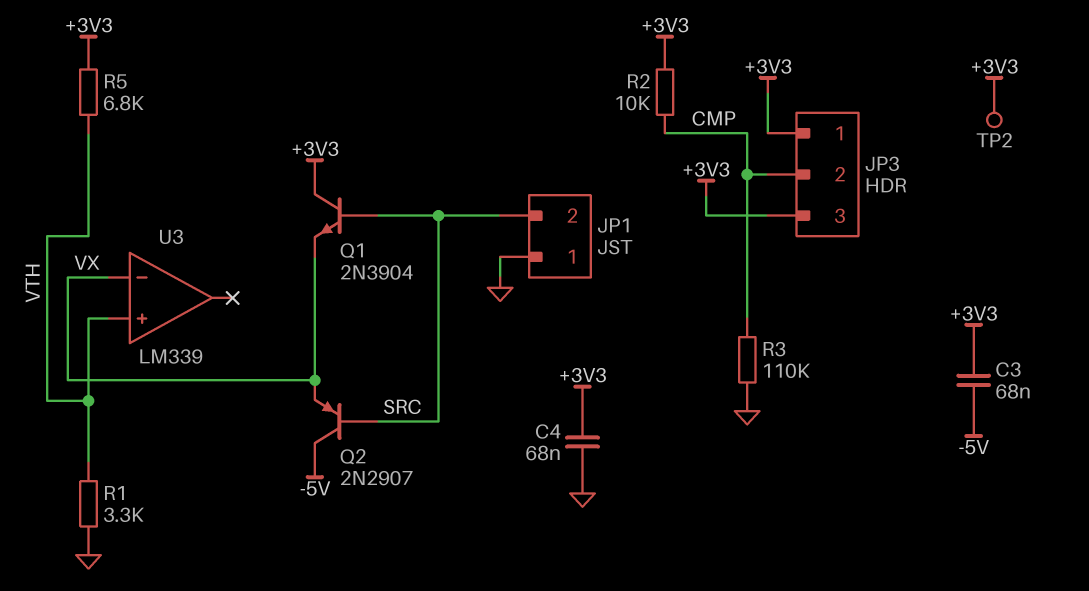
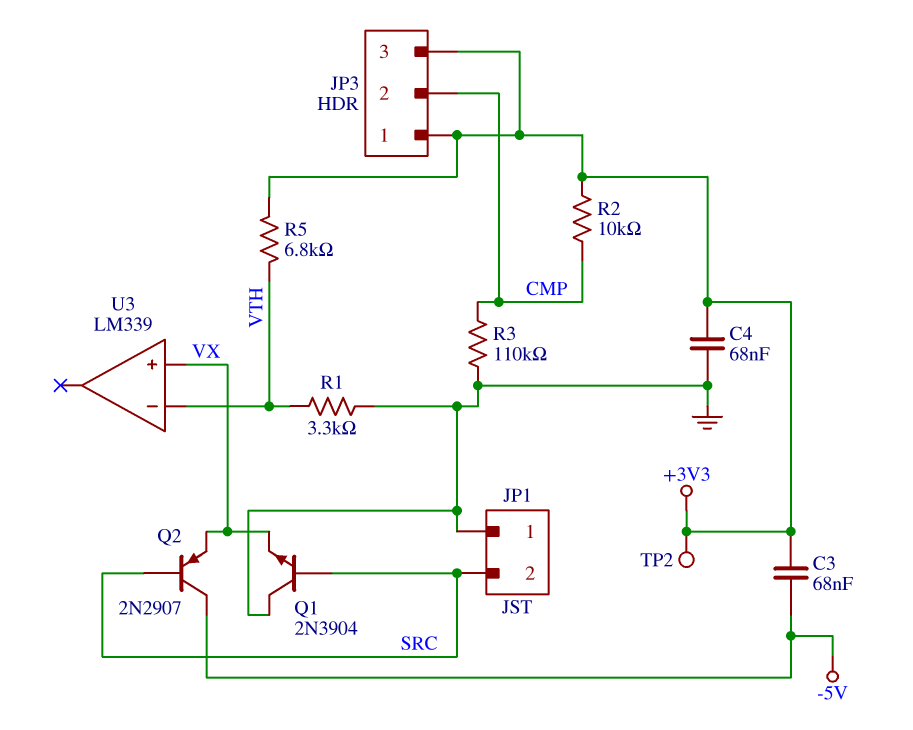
Q1: NPN 2N3904 (B SRC, C +3V3, E VX) -> NPN 2N3904 (B SRC, C GND, E VX)
U3 pin in+: VTH -> VX
U3 pin in-: VX -> VTH

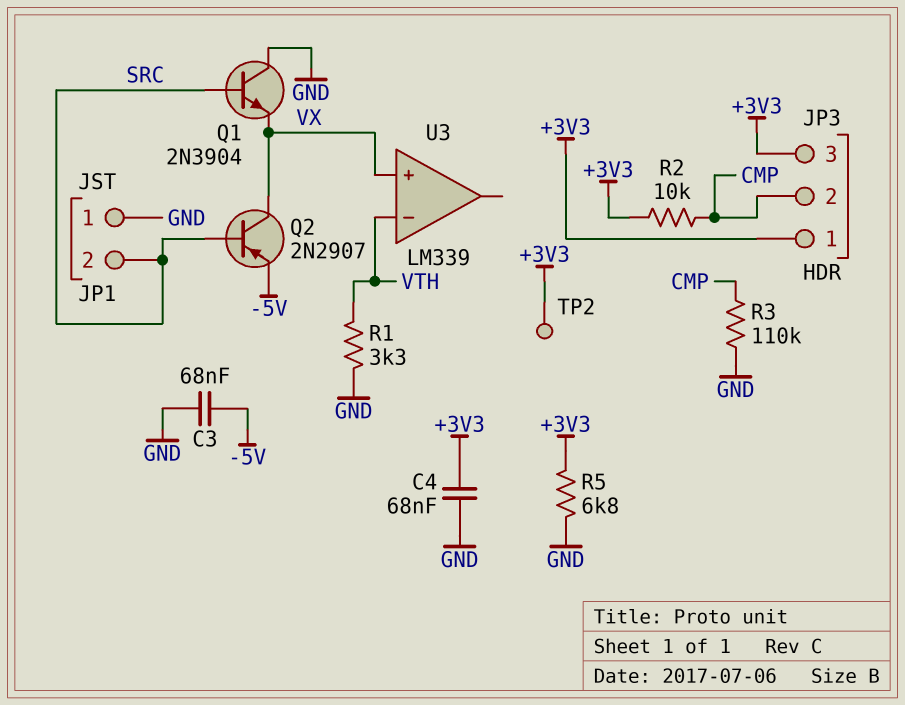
C3: 68nF (+3V3, -5V) -> 68nF (-5V, GND)
Q2: PNP 2N2907 (B SRC, C -5V, E VX) -> PNP 2N2907 (B SRC, C VX, E -5V)
R5: 6.8k (+3V3, VTH) -> 6.8k (+3V3, GND)

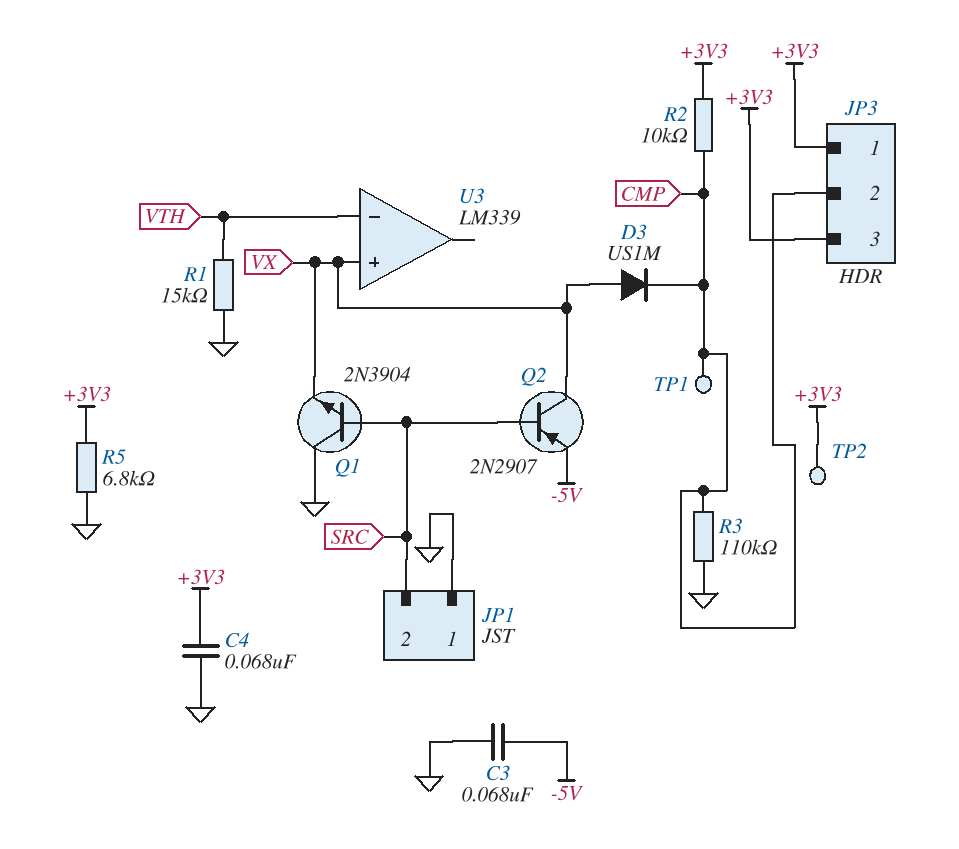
D3: none -> diode US1M (A VX, K CMP)
R1: 3.3k (GND, VTH) -> 15k (GND, VTH)
TP1: none -> test point (CMP)

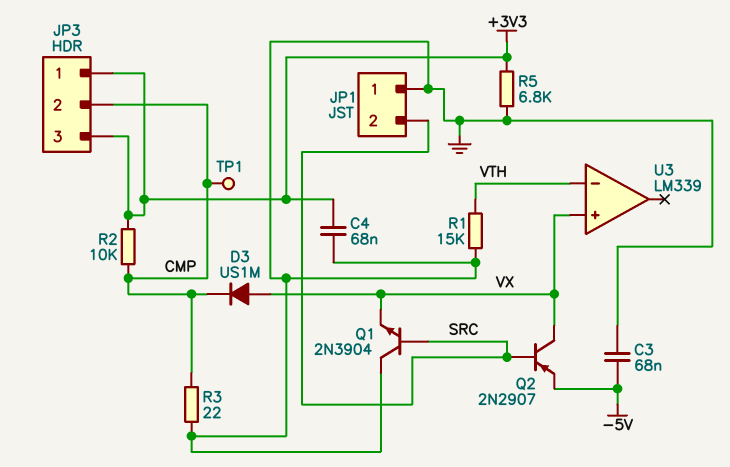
R3: 110k (CMP, GND) -> 22 (CMP, GND)
TP2: test point (+3V3) -> none

